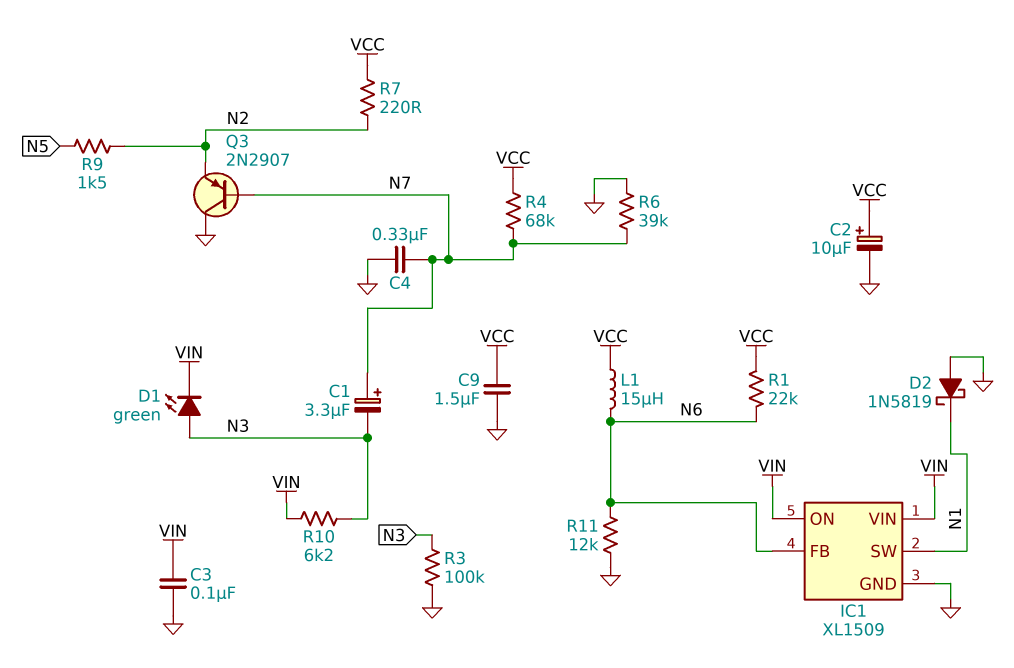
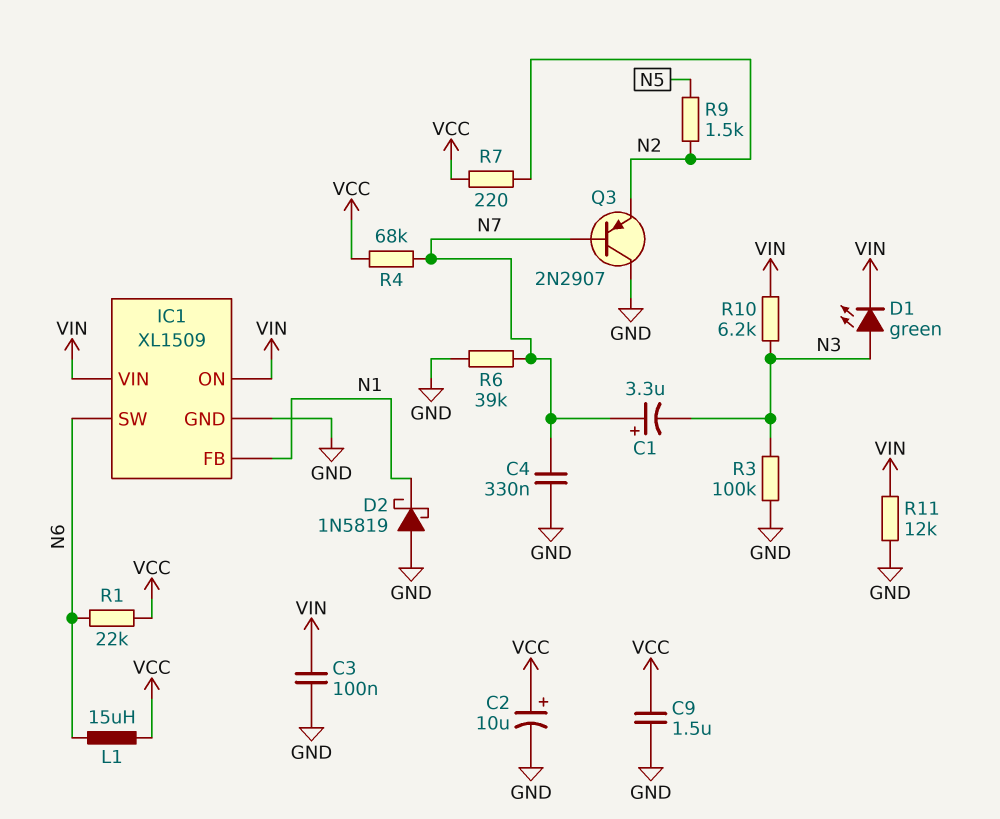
IC1 pin FB: N6 -> N1
IC1 pin SW: N1 -> N6
R11: 12k (GND, N6) -> 12k (GND, VIN)

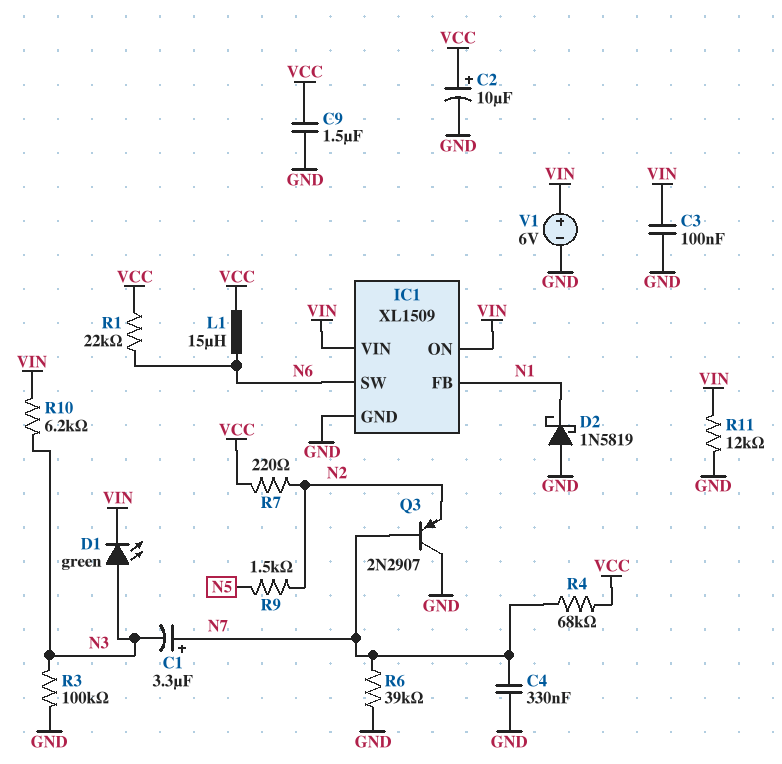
V1: none -> 6V (plus VIN, minus GND)

